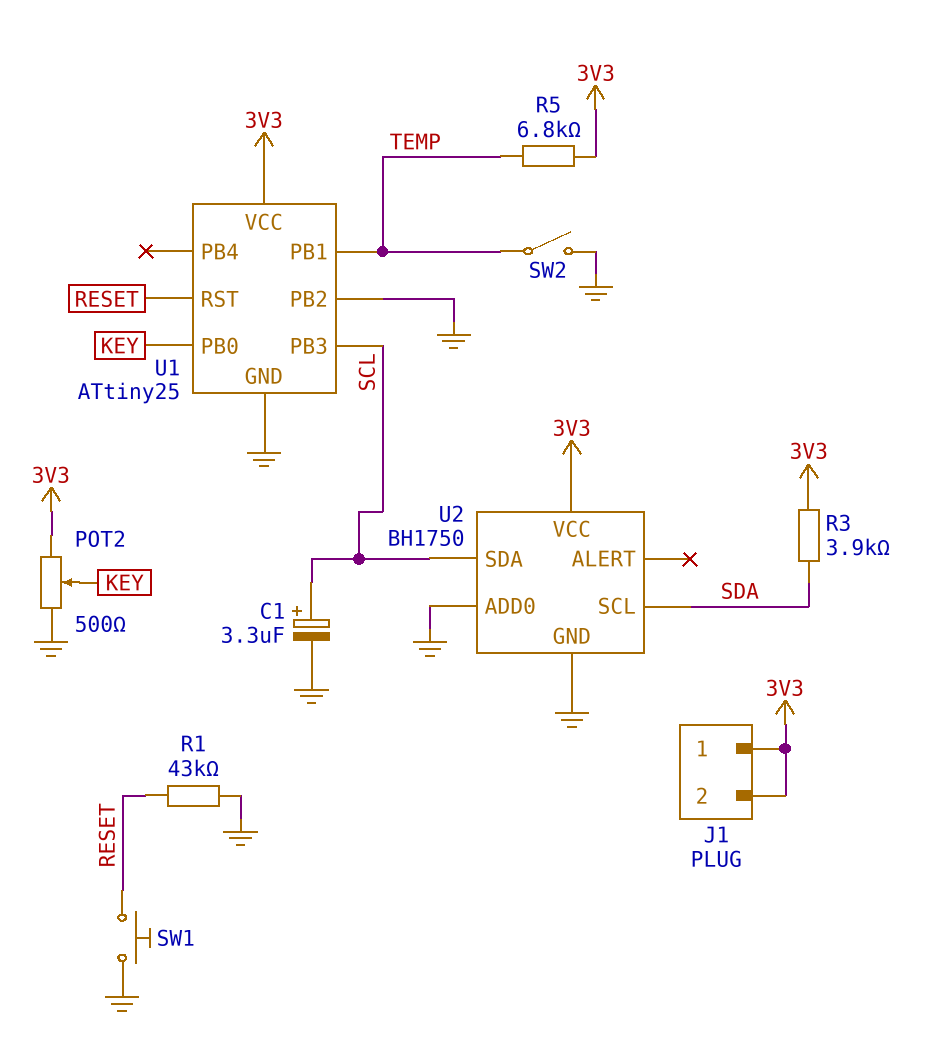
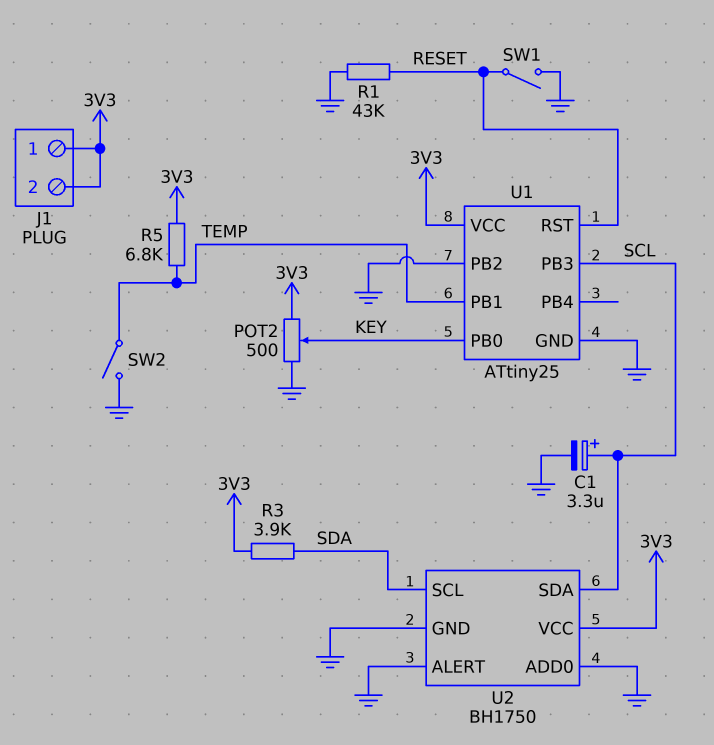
SW1: button (GND, RESET) -> switch (GND, RESET)
U2 pin ALERT: none -> GND

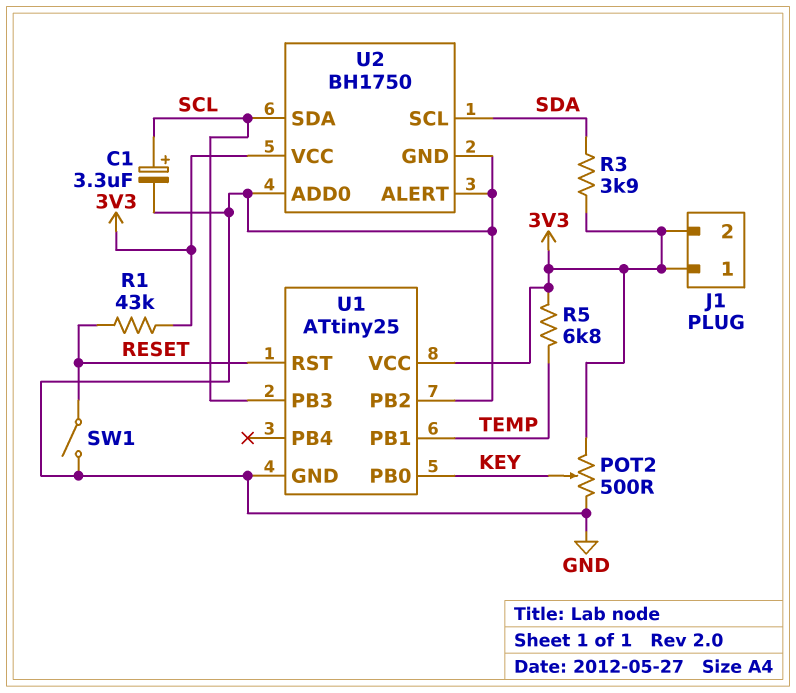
R1: 43k (GND, RESET) -> 43k (3V3, RESET)
SW2: switch (GND, TEMP) -> none

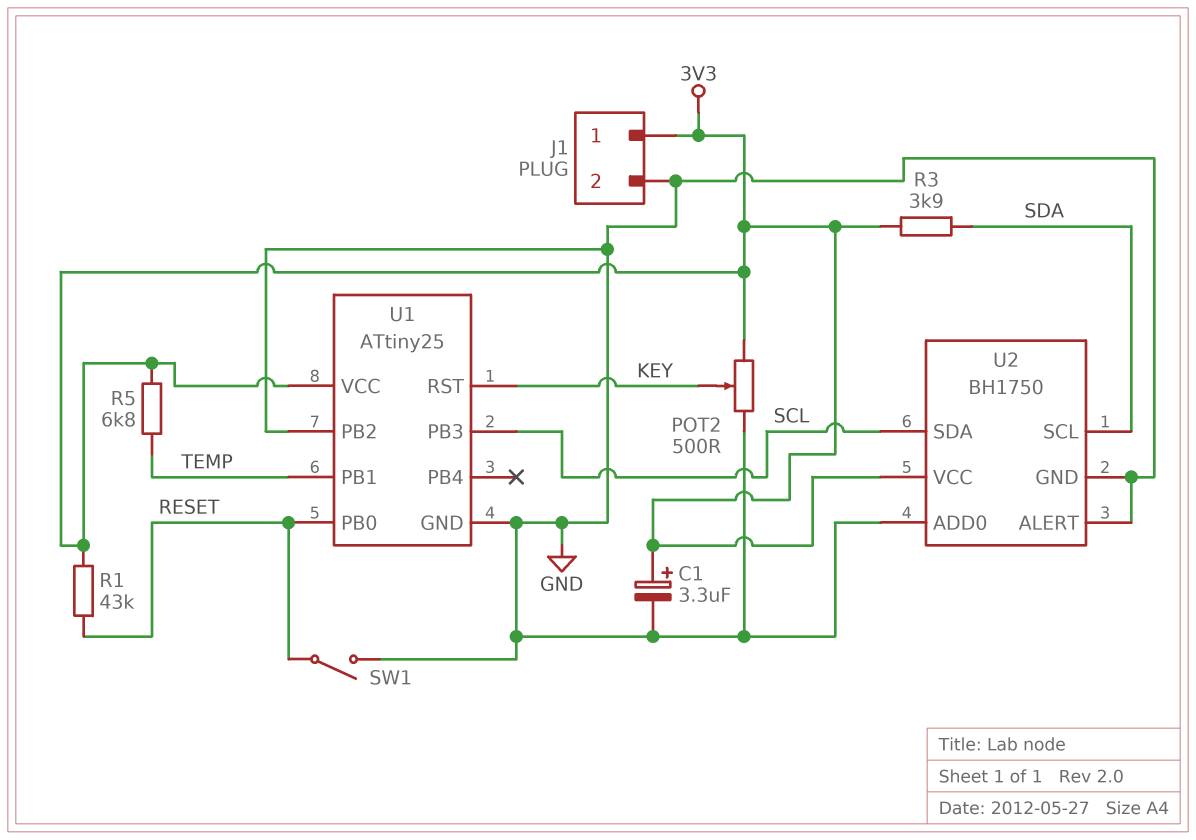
C1: 3.3uF (plus SCL, minus GND) -> 3.3uF (plus 3V3, minus GND)
J1 pin 2: 3V3 -> GND
U1 pin PB0: KEY -> RESET
U1 pin RST: RESET -> KEY

